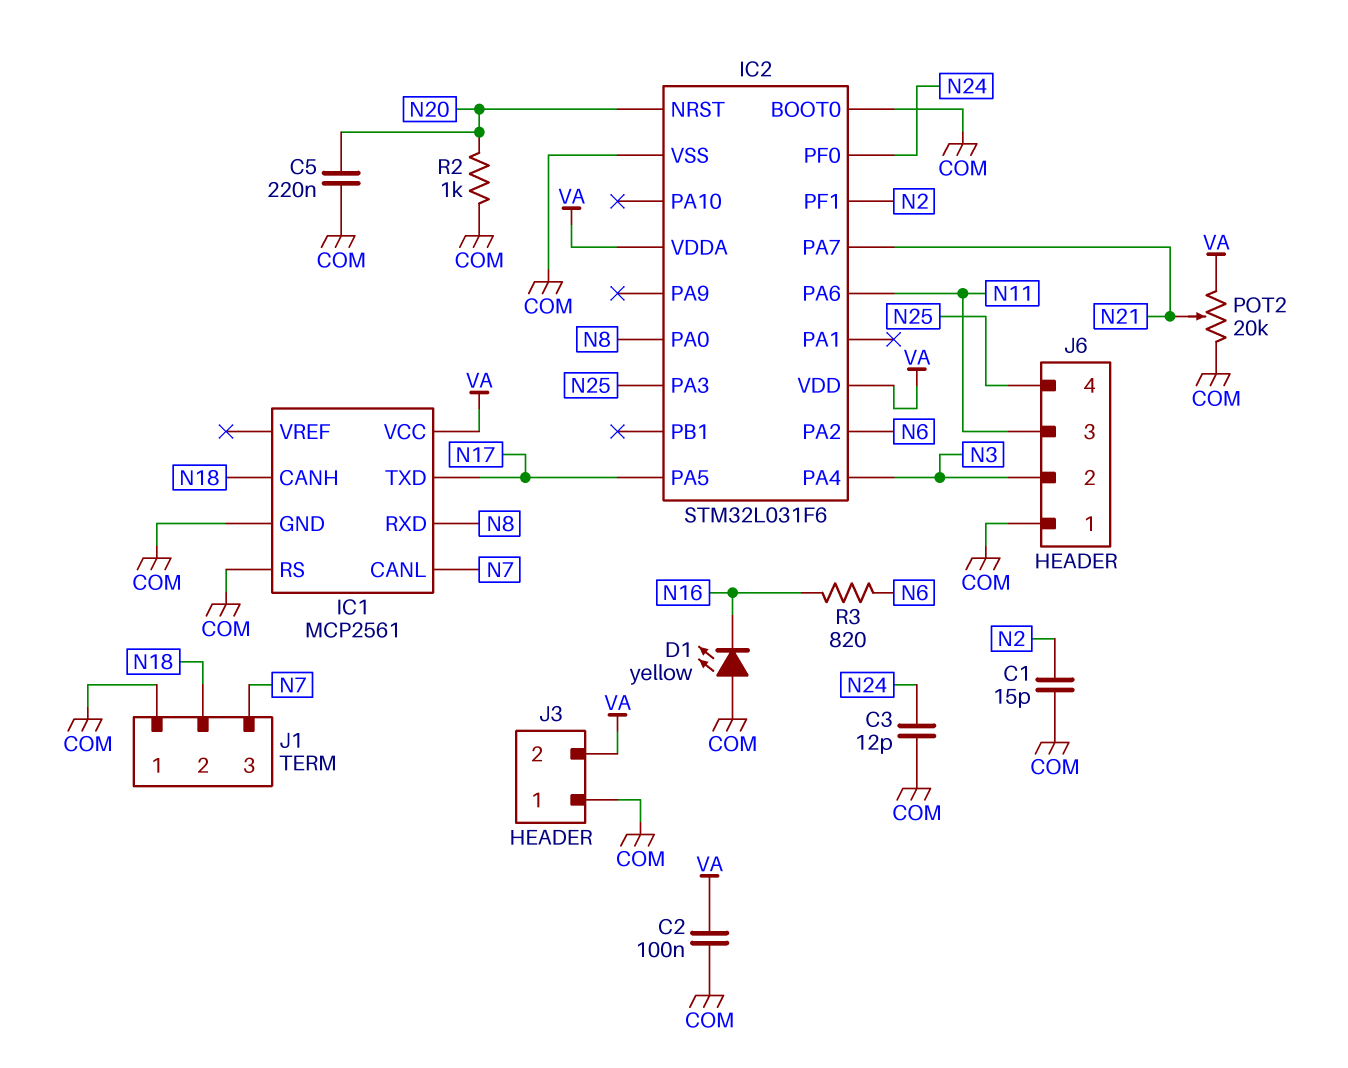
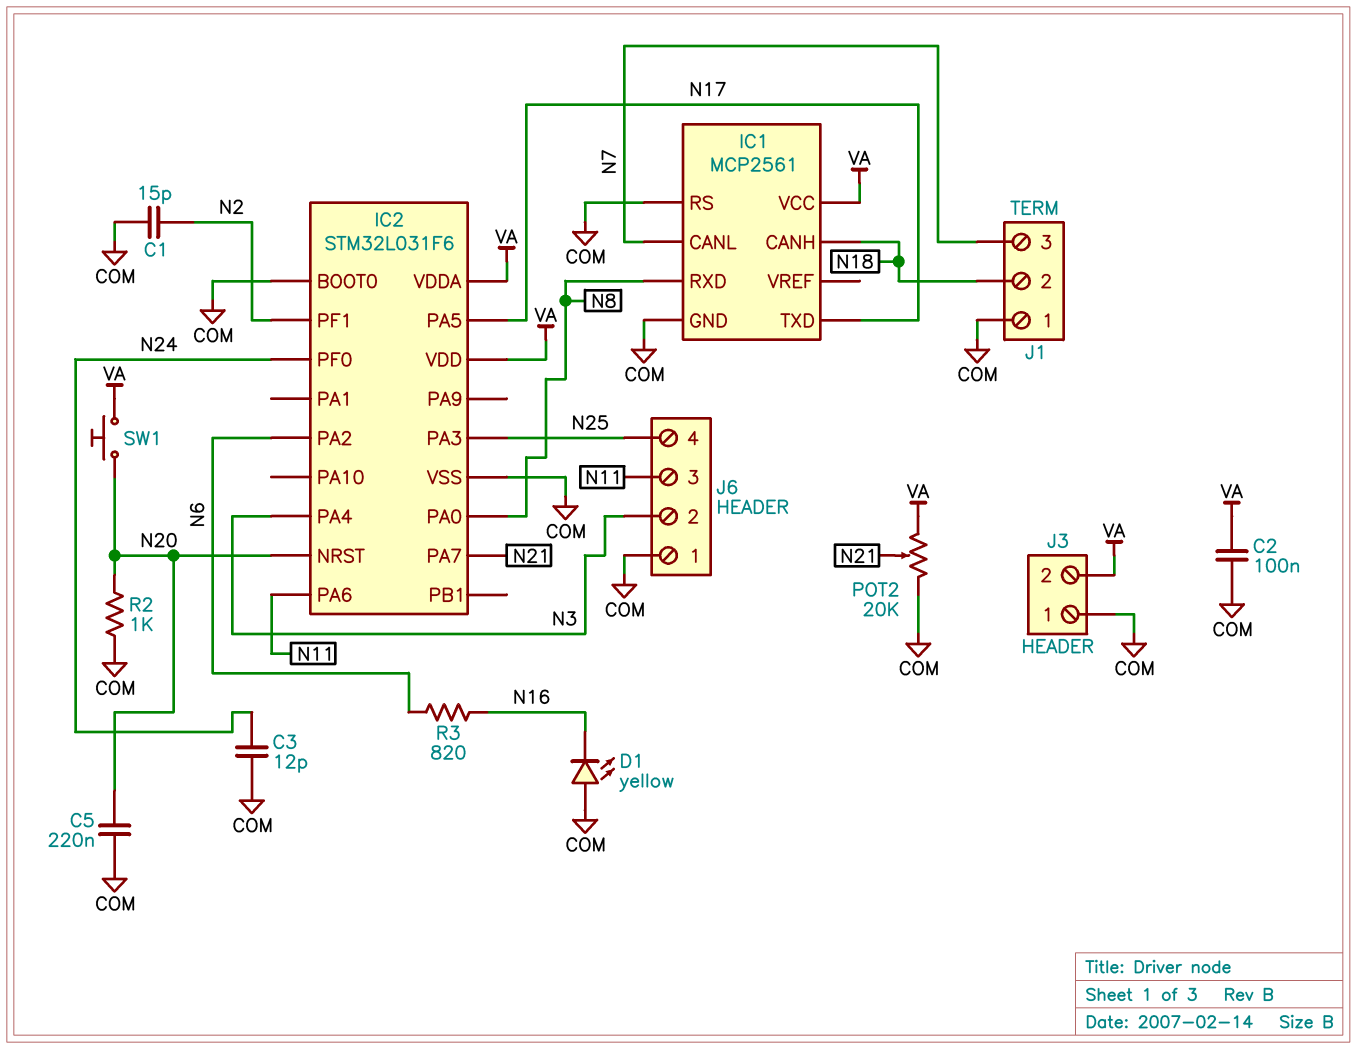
SW1: none -> button (N20, VA)

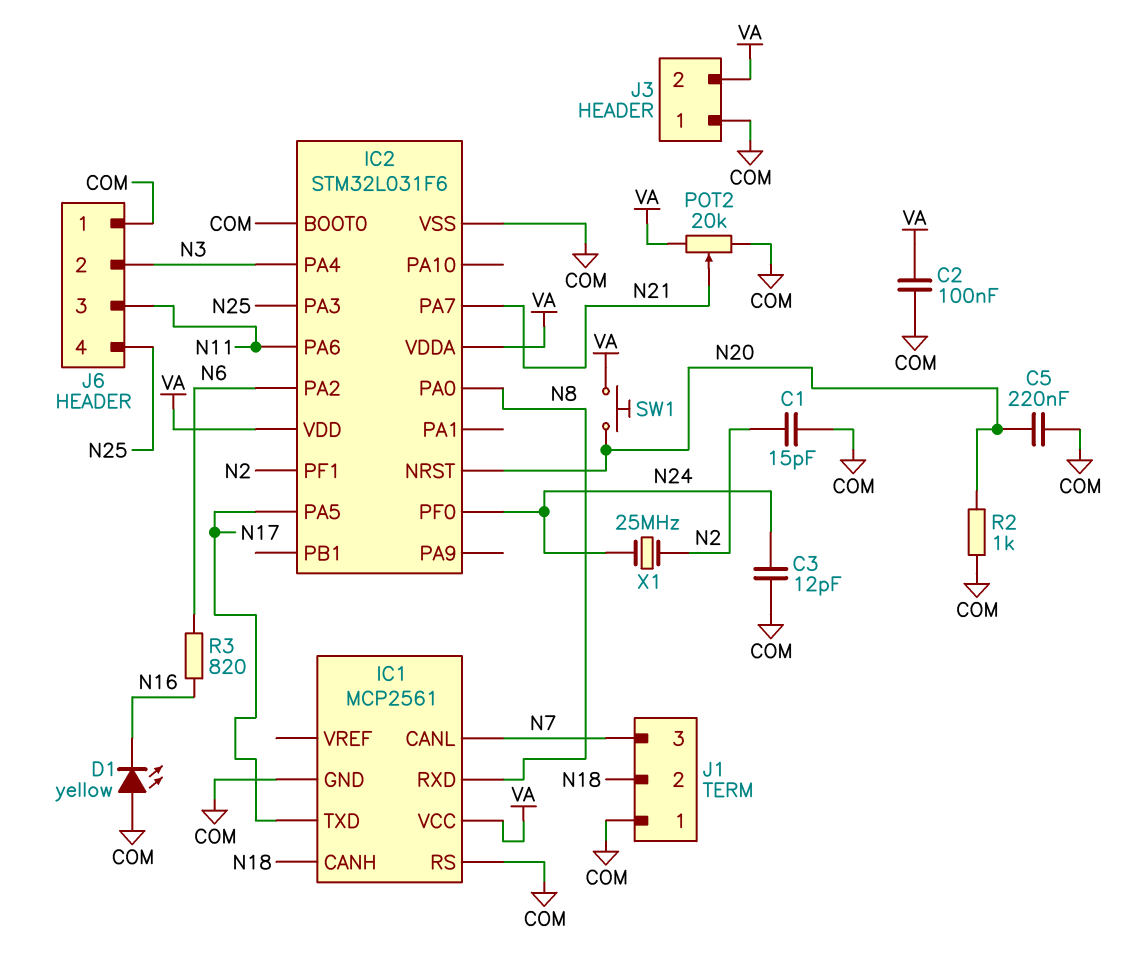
X1: none -> 25MHz (N2, N24)

